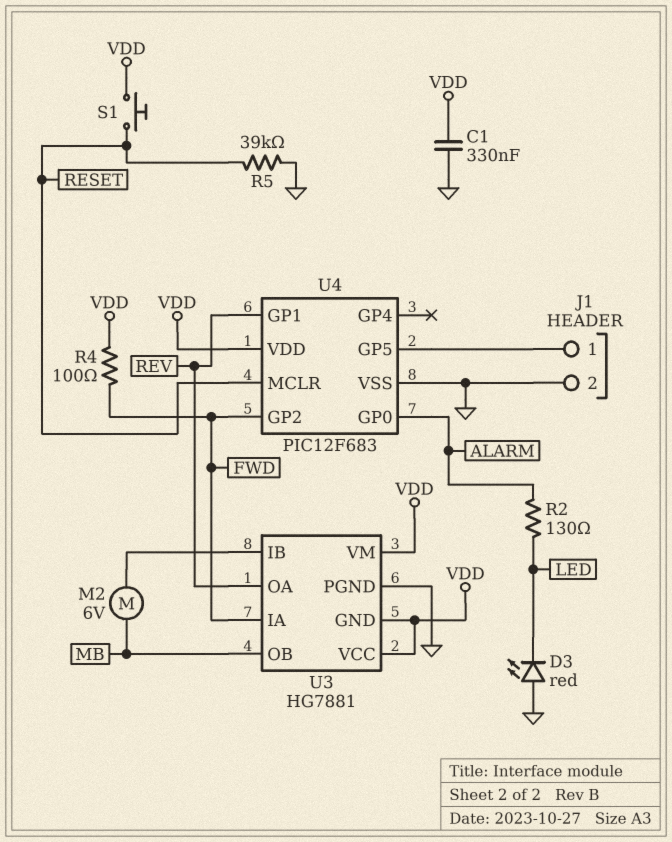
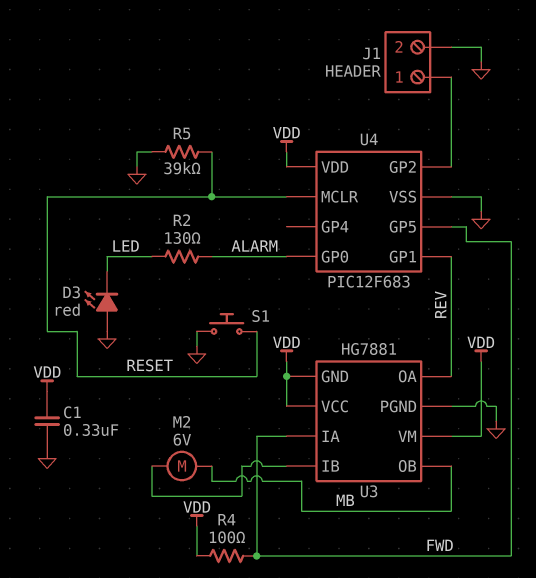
S1: button (RESET, VDD) -> button (GND, RESET)
U4 pin GP2: FWD -> J1/1
U4 pin GP5: J1/1 -> FWD

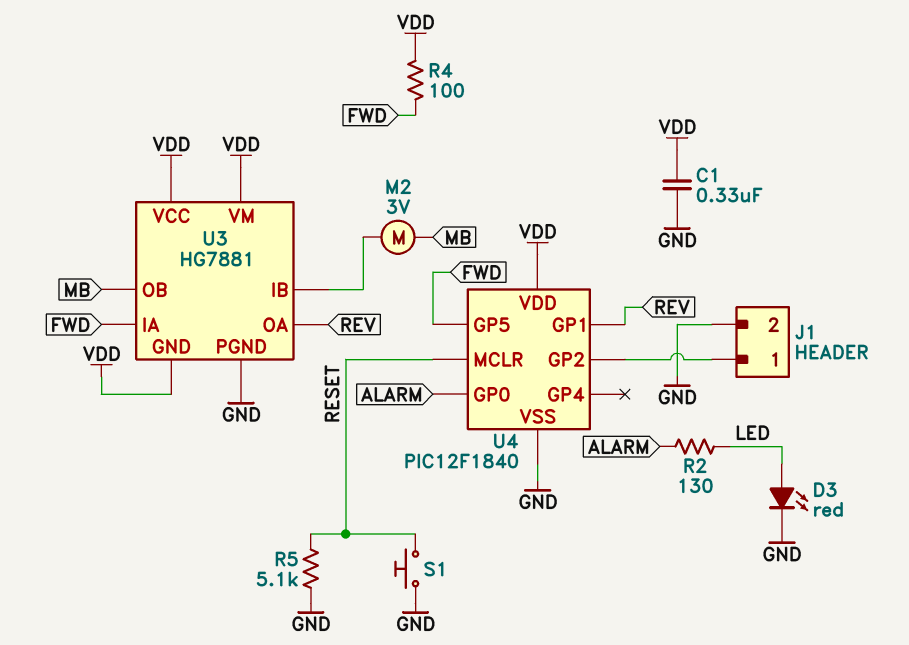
D3: LED red (A GND, K LED) -> LED red (A LED, K GND)
M2: motor 6V (MB, U3/IB) -> motor 3V (MB, U3/IB)
R5: 39k (GND, RESET) -> 5.1k (GND, RESET)
U4: PIC12F683 -> PIC12F1840

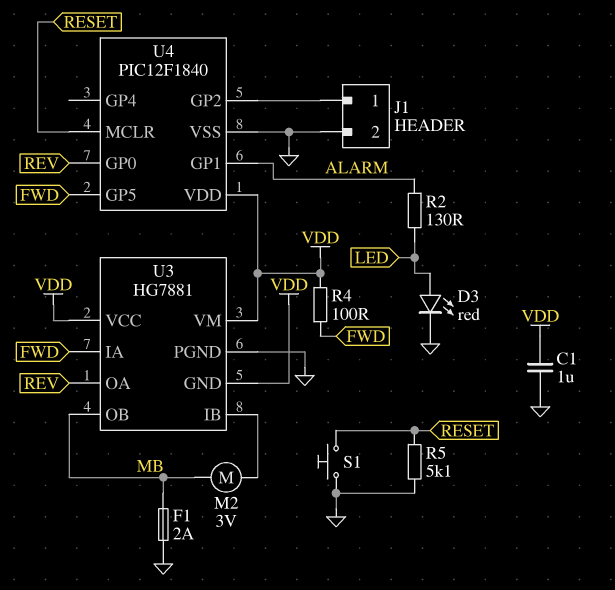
C1: 330nF (GND, VDD) -> 1uF (GND, VDD)
F1: none -> 2A (GND, MB)
U4 pin GP0: ALARM -> REV
U4 pin GP1: REV -> ALARM

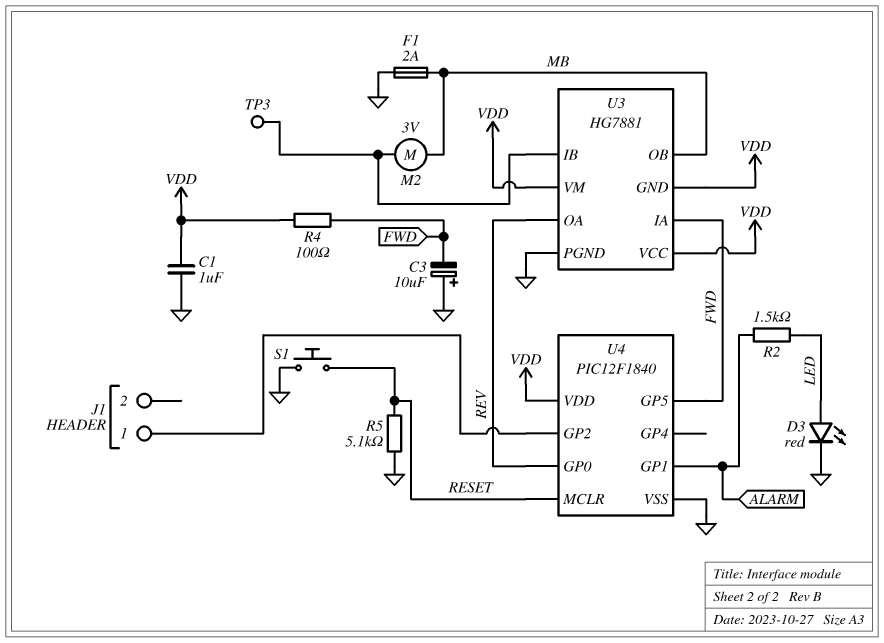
C3: none -> 10uF (plus GND, minus FWD)
J1 pin 2: GND -> none
R2: 130 (ALARM, LED) -> 1.5k (ALARM, LED)
TP3: none -> test point (U3/IB)

